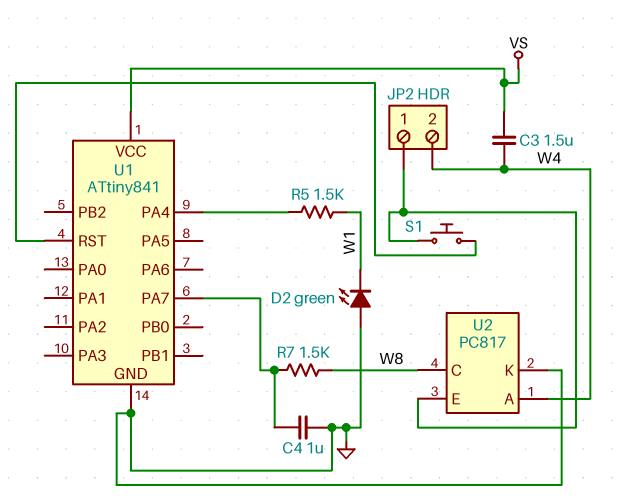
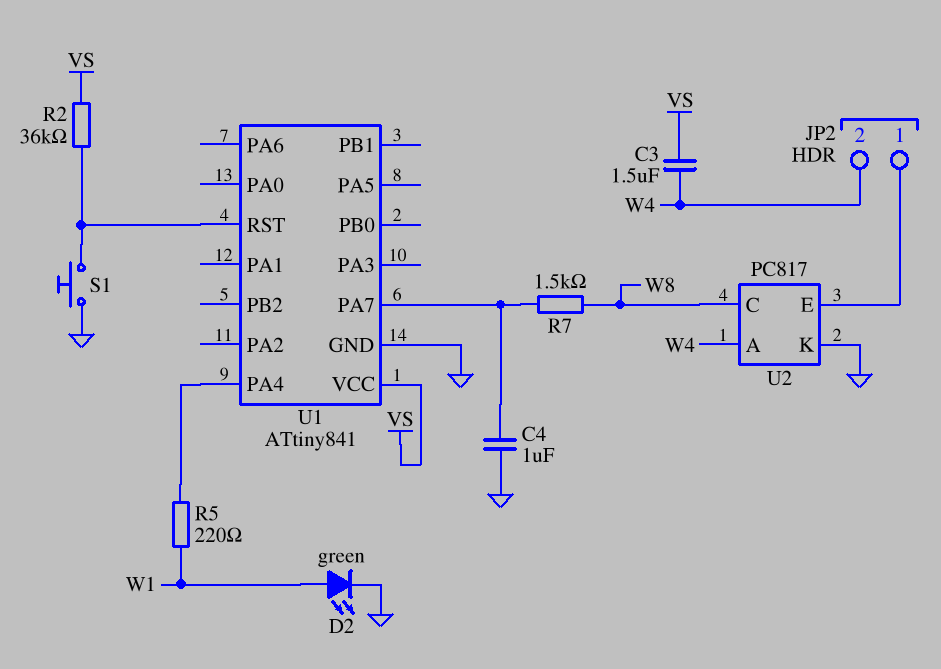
D2: LED green (A GND, K W1) -> LED green (A W1, K GND)
R2: none -> 36k (U1/RST, VS)
R5: 1.5k (U1/PA4, W1) -> 220 (U1/PA4, W1)
S1: button (JP2/1, U1/RST) -> button (GND, U1/RST)

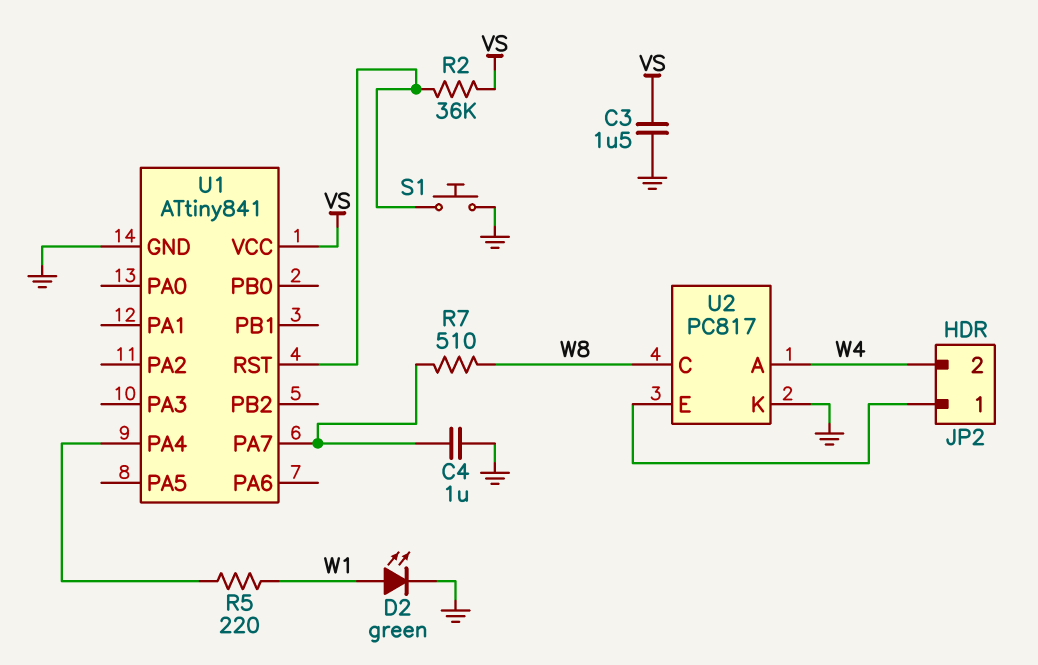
C3: 1.5uF (VS, W4) -> 1.5uF (GND, VS)
R7: 1.5k (U1/PA7, W8) -> 510 (U1/PA7, W8)

